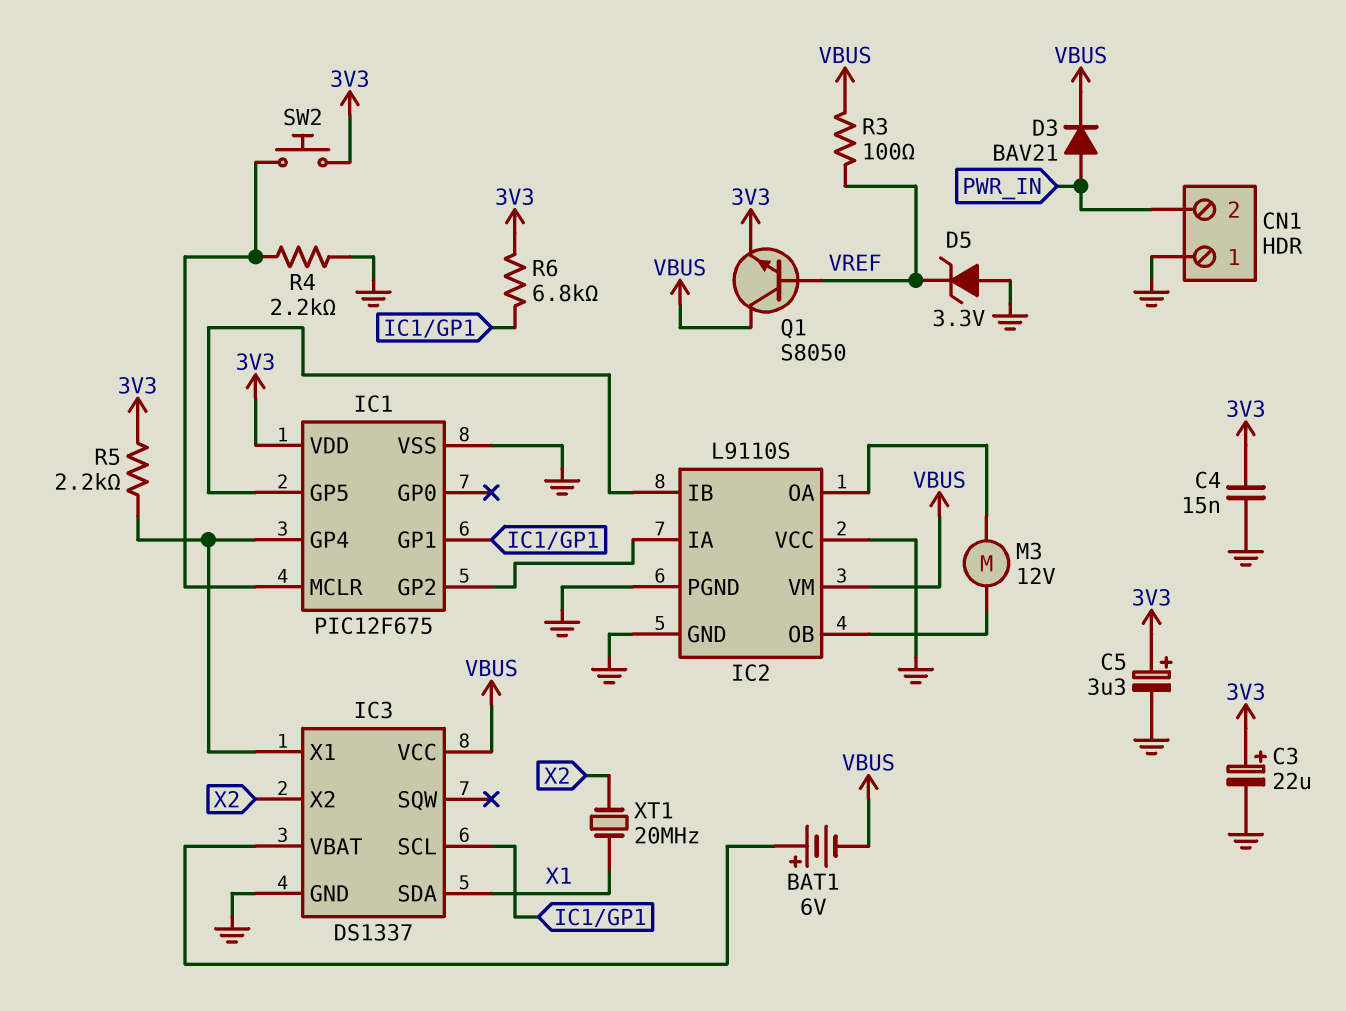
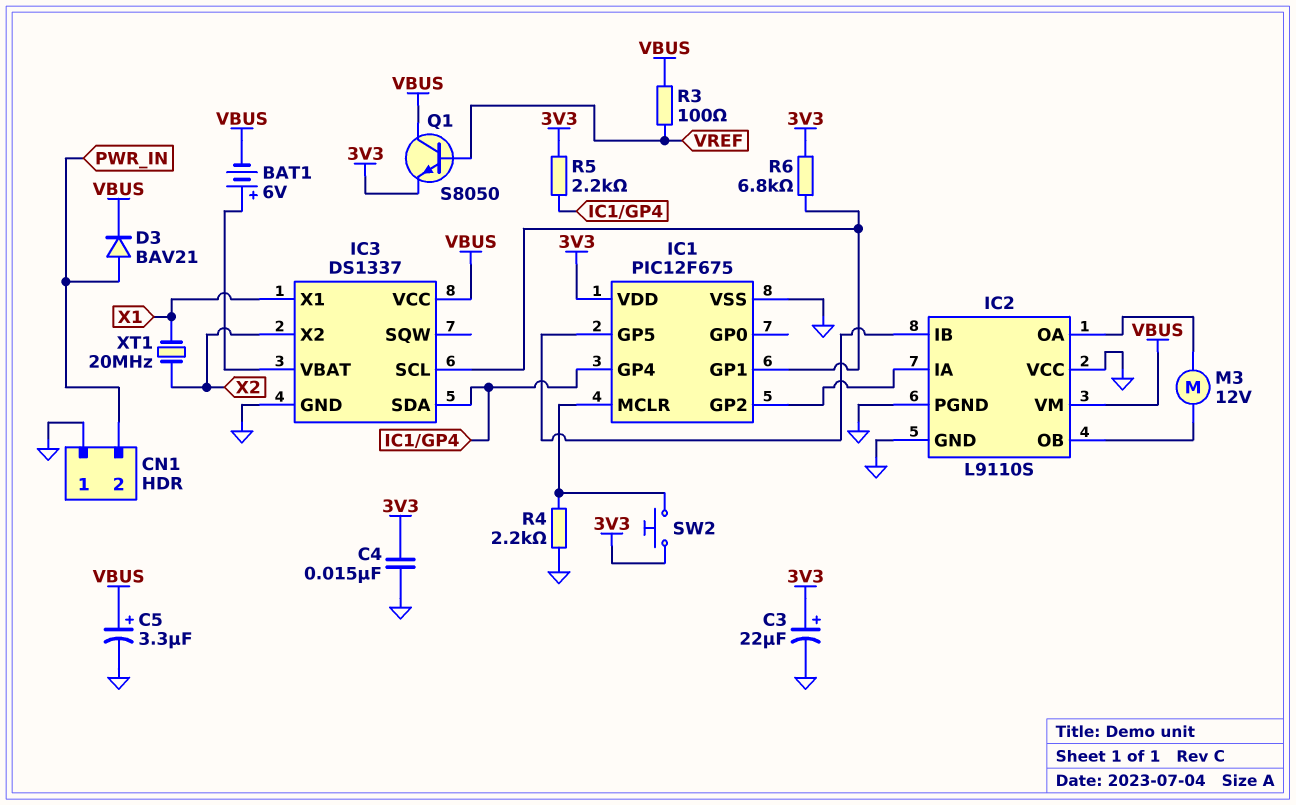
C5: 3.3uF (plus 3V3, minus GND) -> 3.3uF (plus VBUS, minus GND)
D5: zener 3.3V (A GND, K VREF) -> none
IC3 pin SDA: X1 -> IC1/GP4
IC3 pin X1: IC1/GP4 -> X1

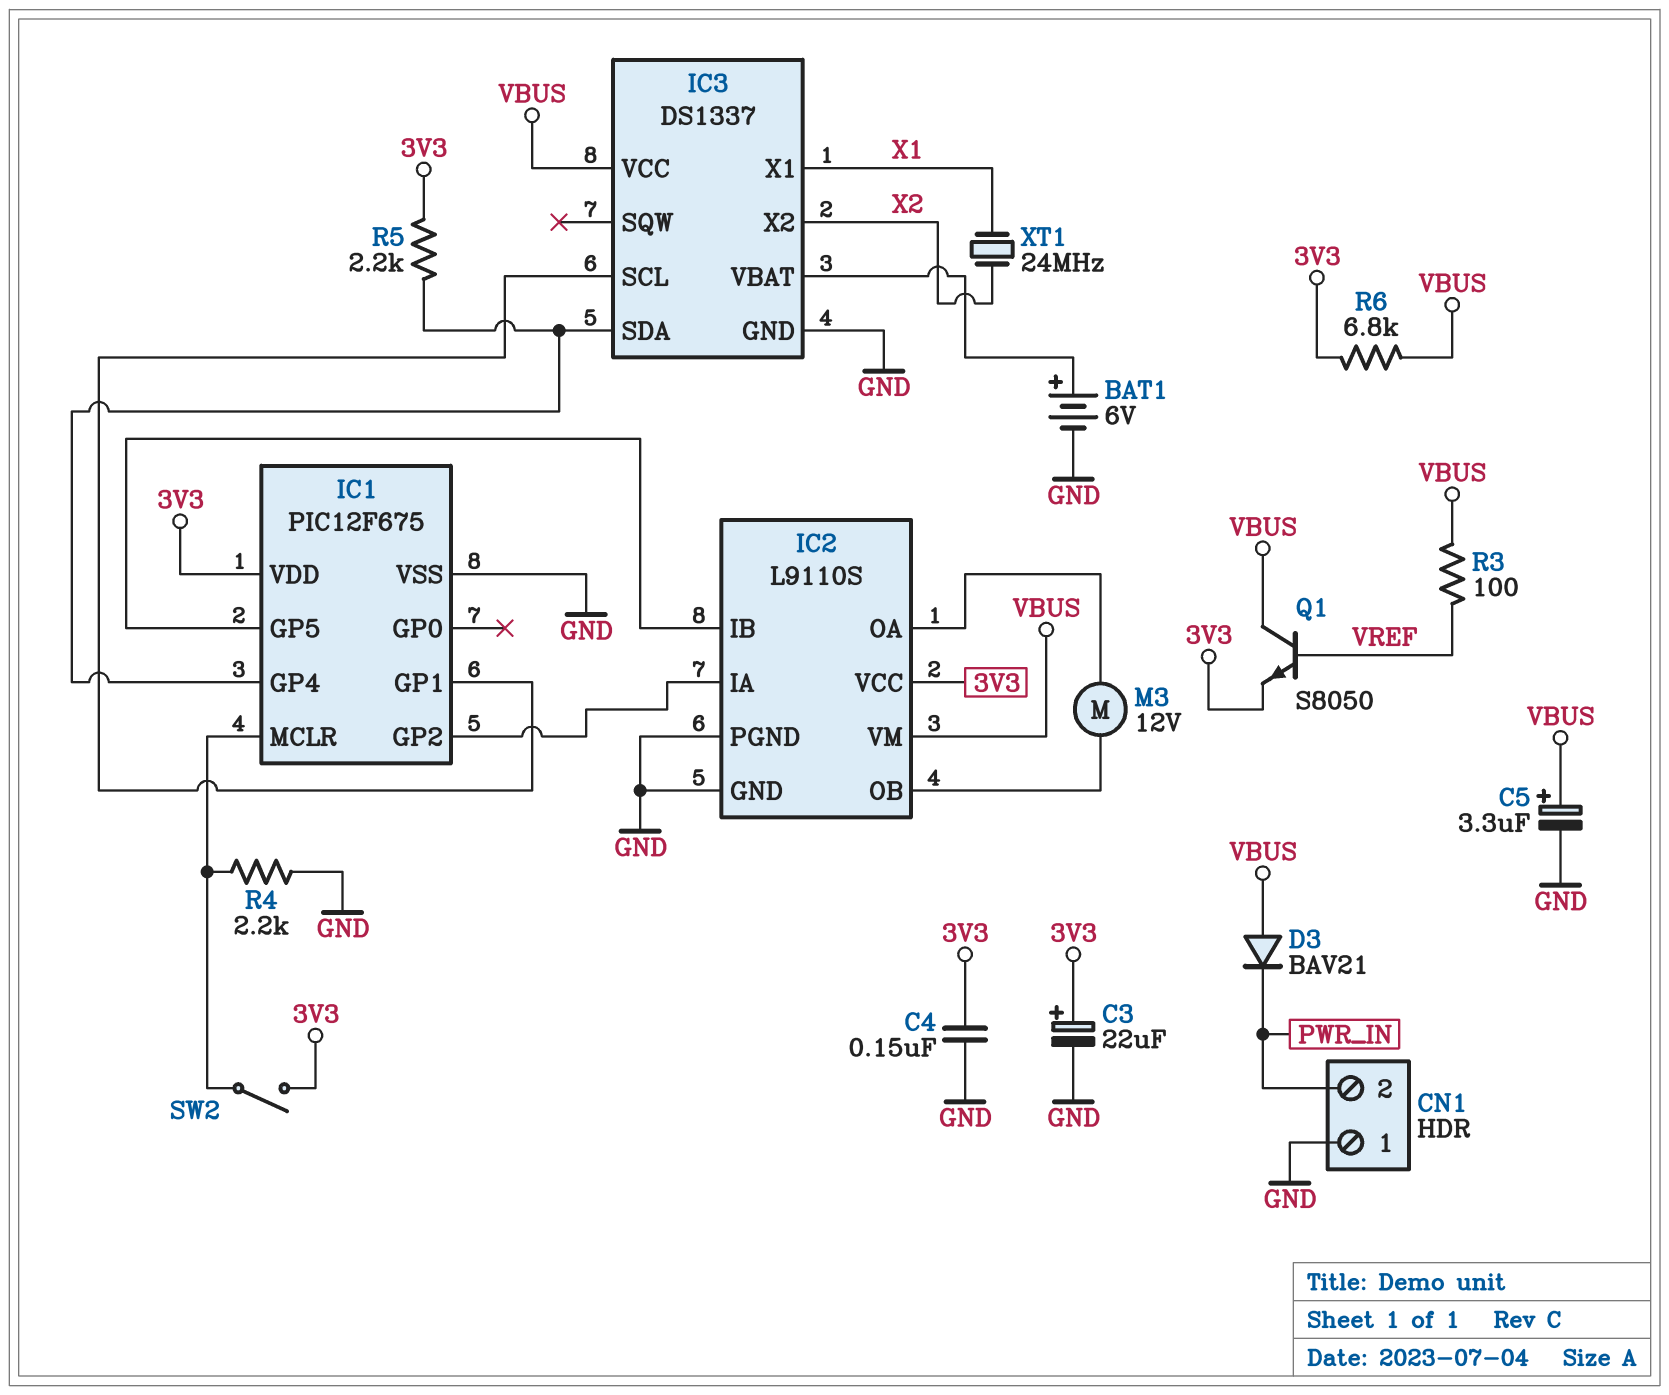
BAT1: 6V (plus IC3/VBAT, minus VBUS) -> 6V (plus IC3/VBAT, minus GND)
C4: 15nF (3V3, GND) -> 150nF (3V3, GND)
D3: diode BAV21 (A PWR_IN, K VBUS) -> diode BAV21 (A VBUS, K PWR_IN)
IC2 pin VCC: GND -> 3V3
R6: 6.8k (3V3, IC1/GP1) -> 6.8k (3V3, VBUS)
SW2: button (3V3, IC1/MCLR) -> switch (3V3, IC1/MCLR)
XT1: 20MHz (X1, X2) -> 24MHz (X1, X2)

